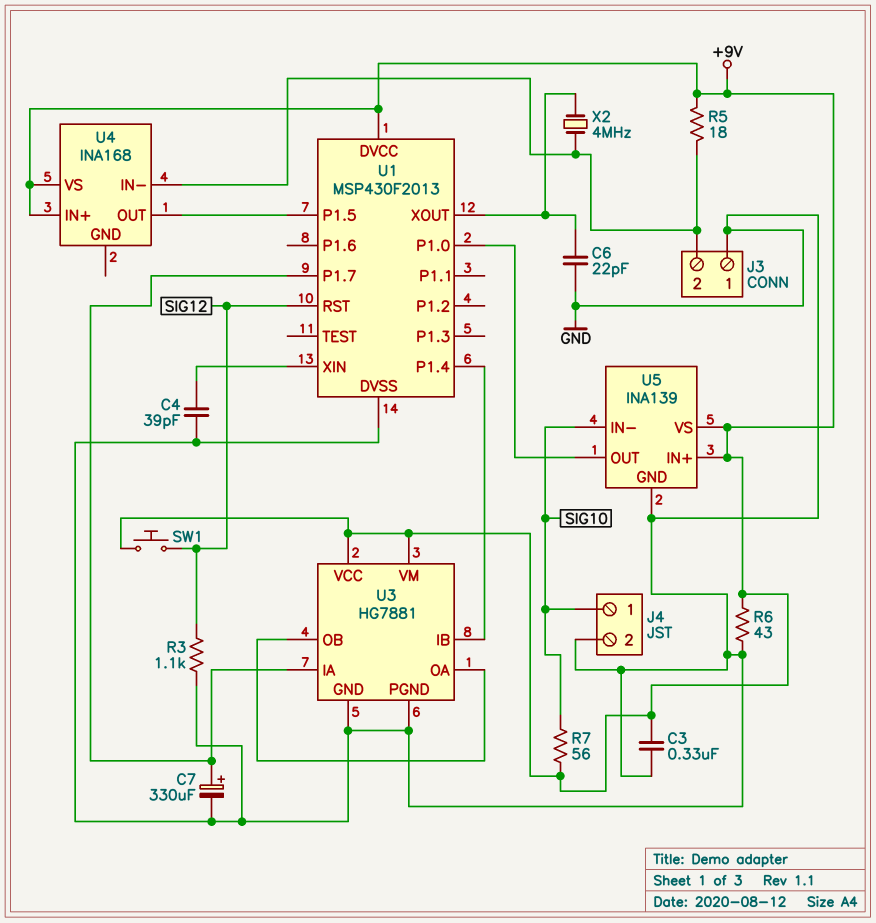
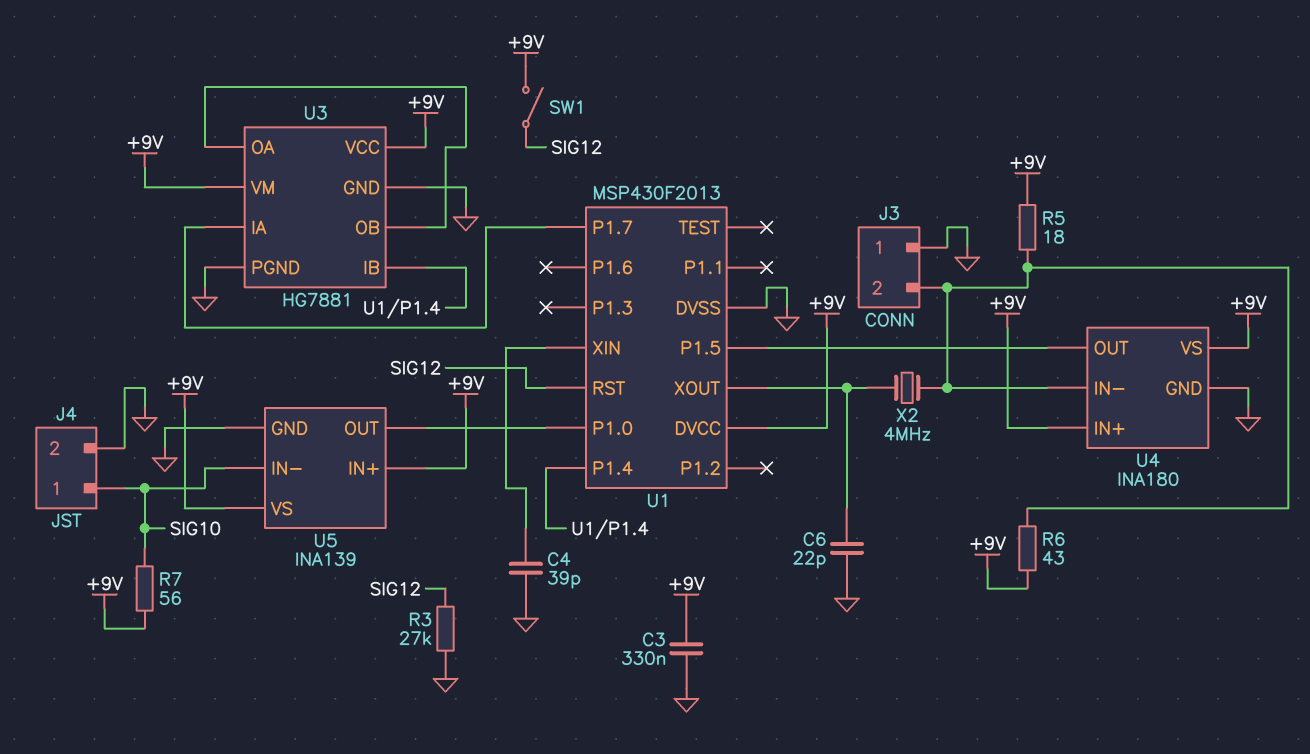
C7: 330uF (plus U1/P1.7, minus GND) -> none
R3: 1.1k (GND, SIG12) -> 27k (GND, SIG12)
R6: 43 (+9V, GND) -> 43 (+9V, J3/2)
SW1: button (+9V, SIG12) -> switch (+9V, SIG12)
U4: INA168 -> INA180
U4 pin GND: none -> GND

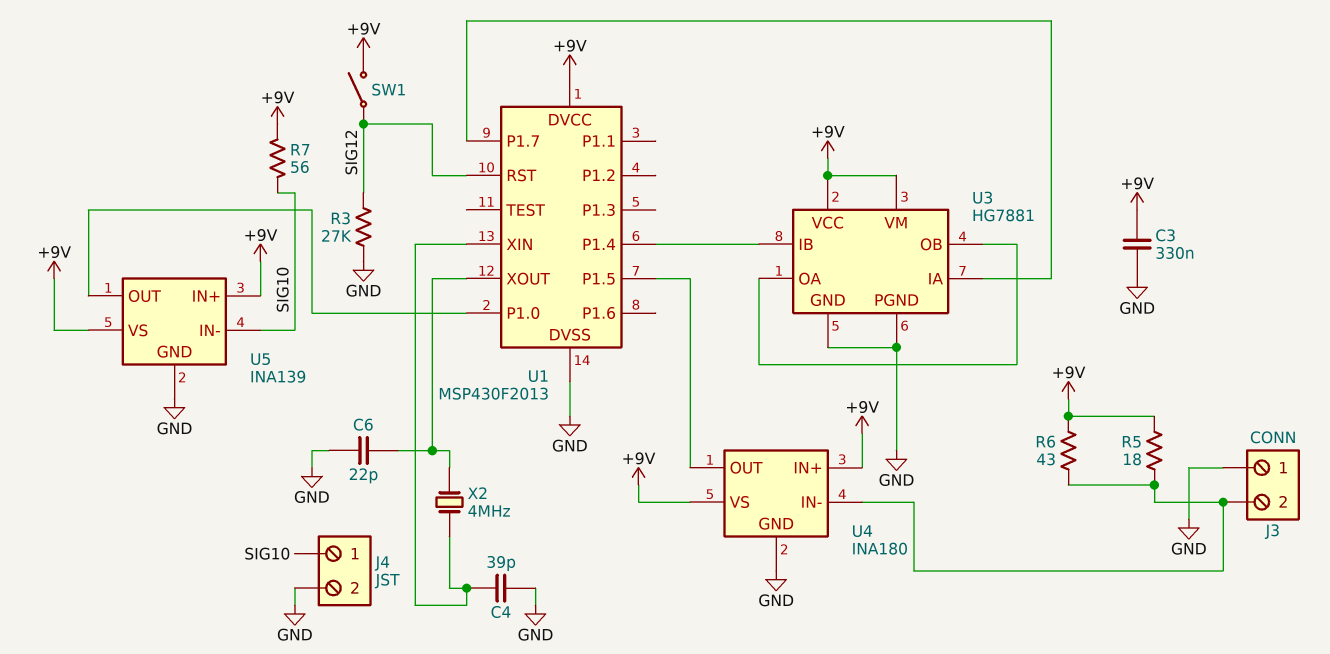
X2: 4MHz (J3/2, U1/XOUT) -> 4MHz (U1/XIN, U1/XOUT)

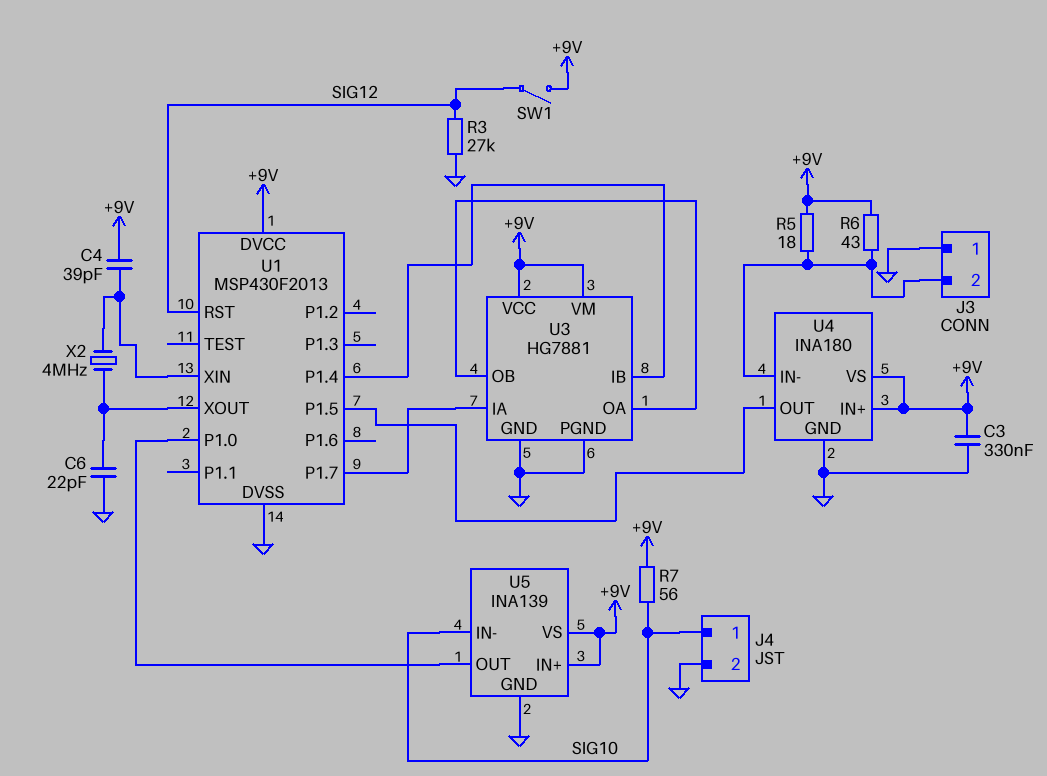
C4: 39pF (GND, U1/XIN) -> 39pF (+9V, U1/XIN)

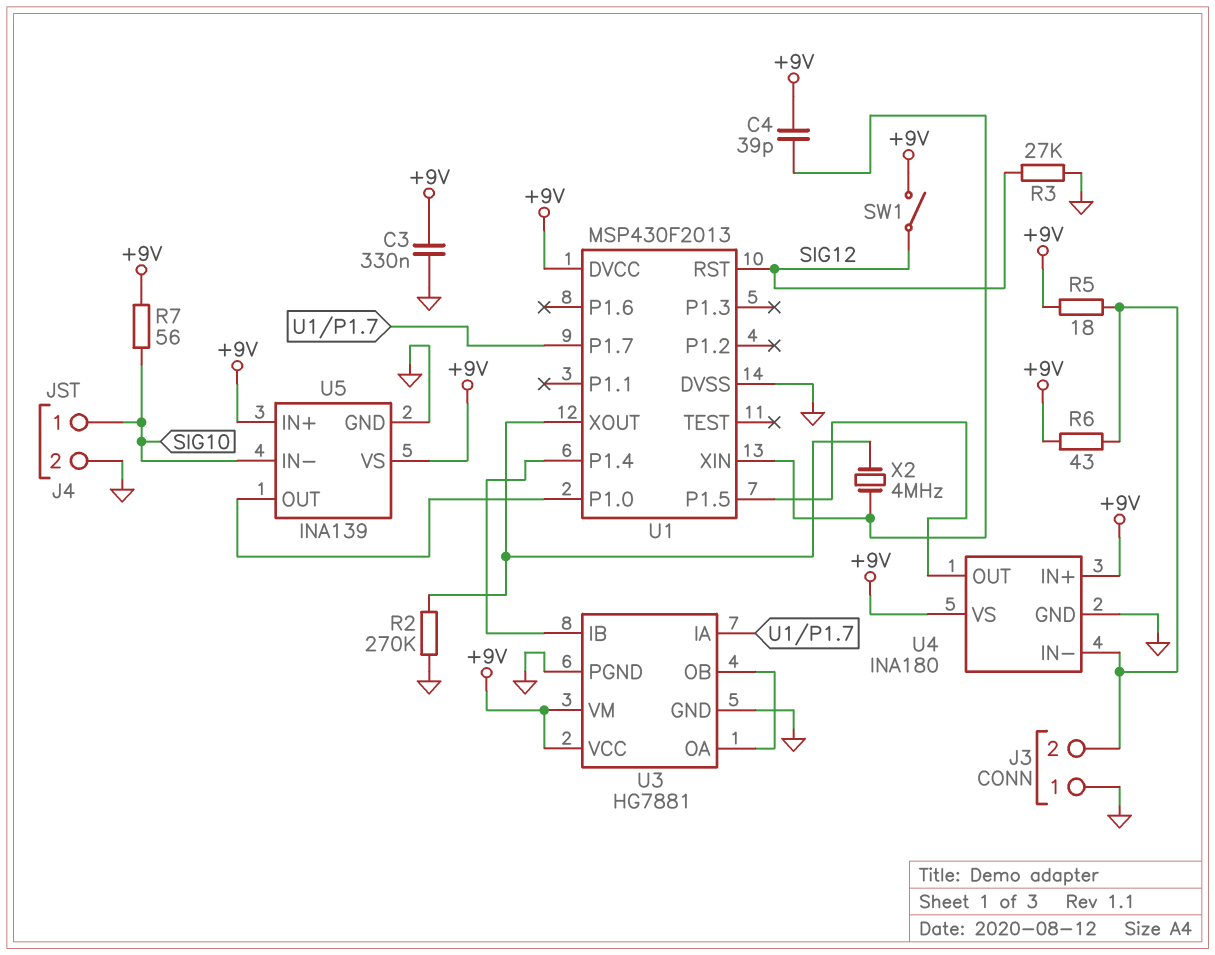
C6: 22pF (GND, U1/XOUT) -> none
R2: none -> 270k (GND, U1/XOUT)

